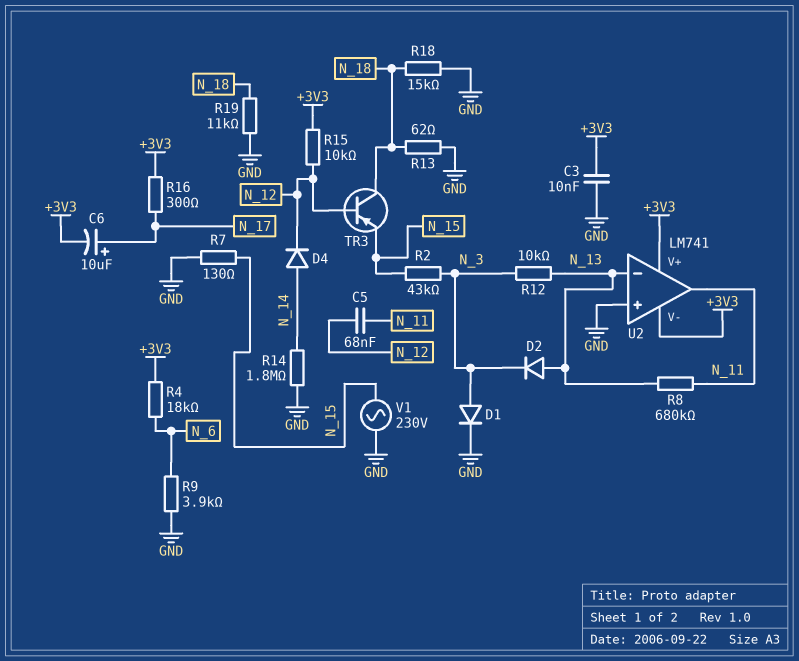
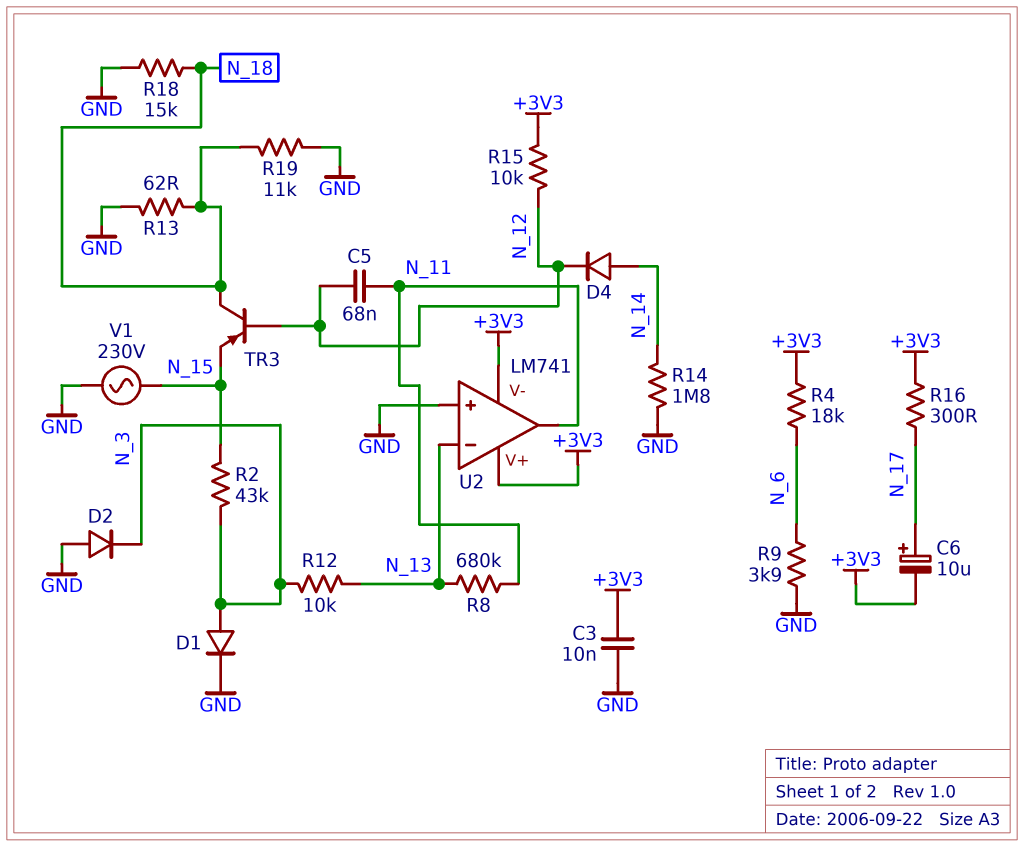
D2: diode (A N_13, K N_3) -> diode (A GND, K N_3)
R7: 130 (GND, N_15) -> none

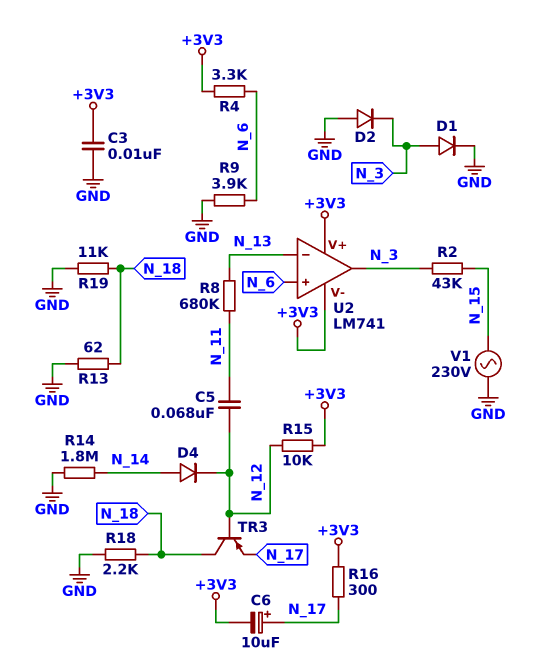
R4: 18k (+3V3, N_6) -> 3.3k (+3V3, N_6)
R12: 10k (N_3, N_13) -> none
R18: 15k (GND, N_18) -> 2.2k (GND, N_18)
TR3: PNP (B N_12, C N_18, E N_15) -> PNP (B N_12, C N_18, E N_17)
U2 pin in+: GND -> N_6
U2 pin out: N_11 -> N_3

